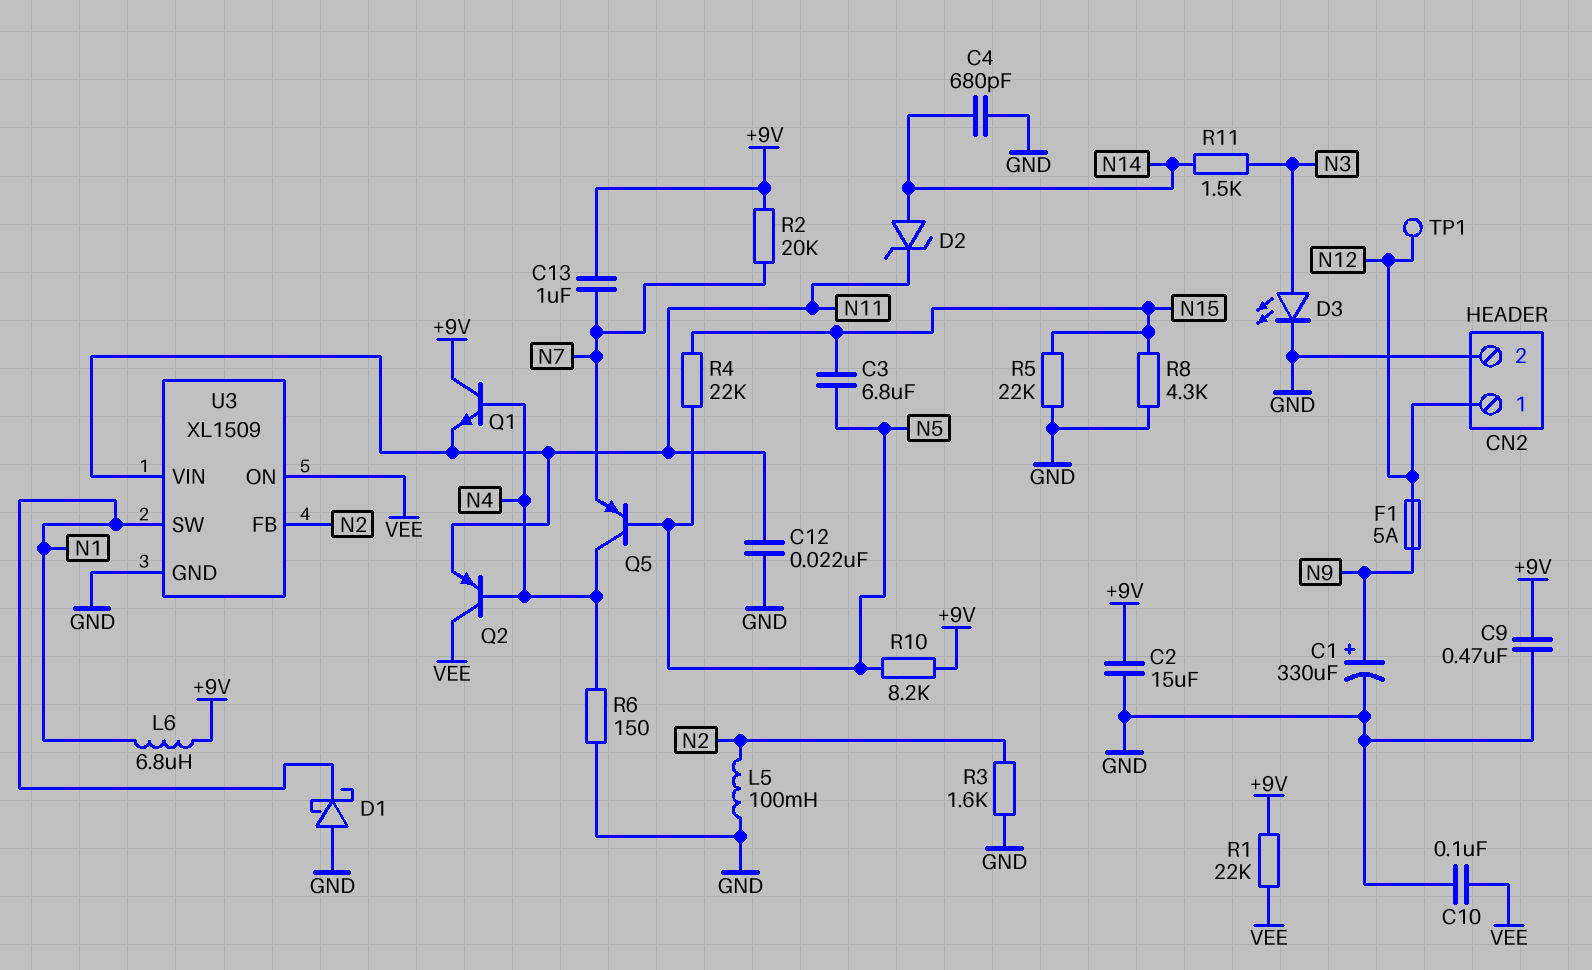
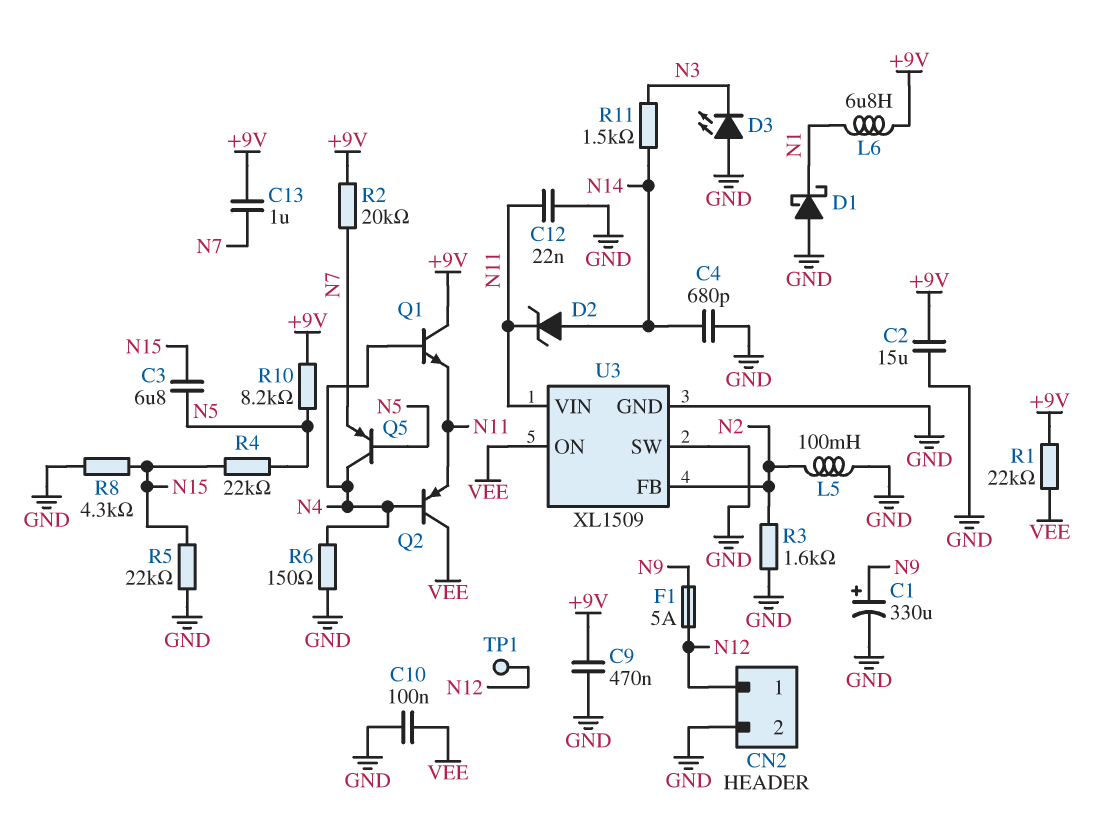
D3: LED (A N3, K GND) -> LED (A GND, K N3)
U3 pin SW: N1 -> GND

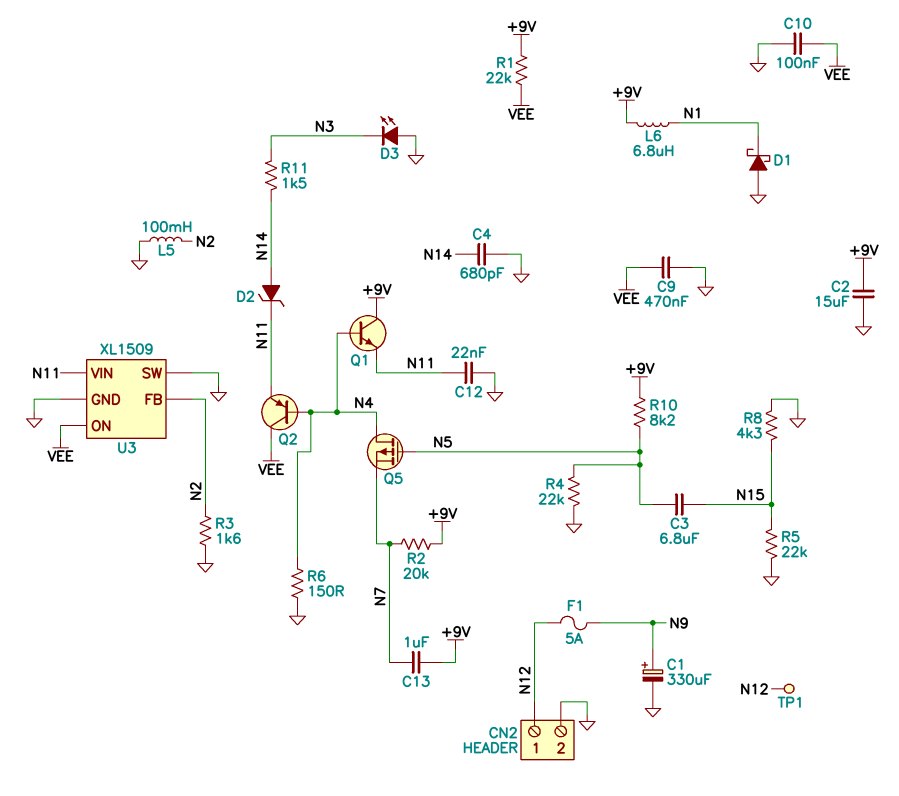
C9: 470nF (+9V, GND) -> 470nF (GND, VEE)
Q5: PNP (B N5, C N4, E N7) -> PMOS (G N5, D N4, S N7)
R4: 22k (N5, N15) -> 22k (GND, N5)

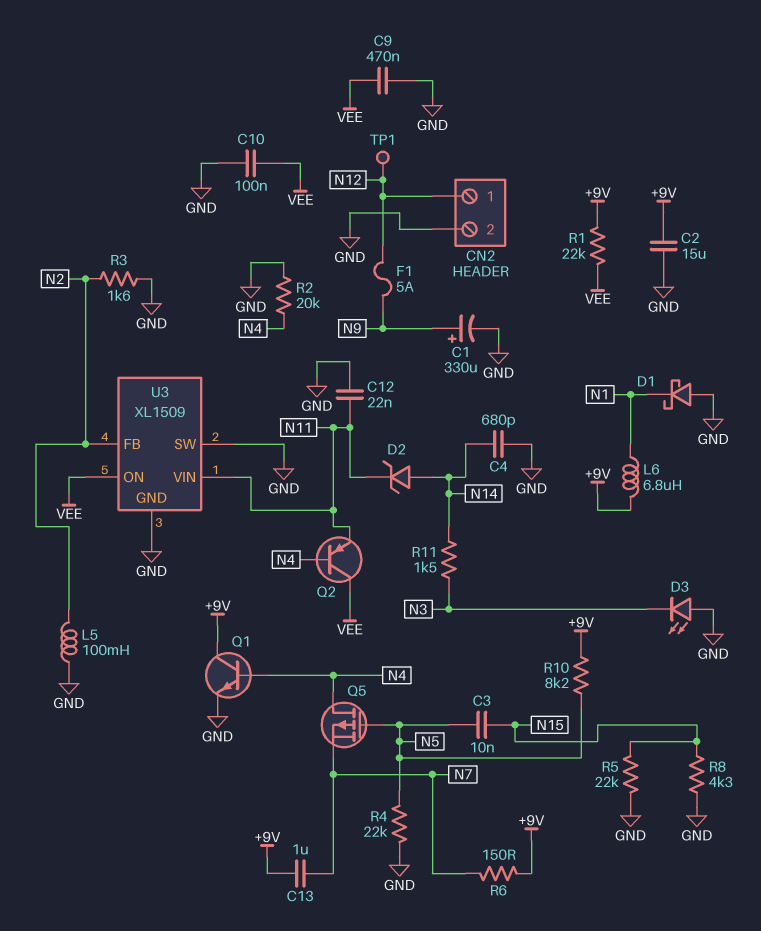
C3: 6.8uF (N5, N15) -> 10nF (N5, N15)
Q1: NPN (B N4, C +9V, E N11) -> NPN (B N4, C +9V, E GND)
R2: 20k (+9V, N7) -> 20k (GND, N4)
R6: 150 (GND, N4) -> 150 (+9V, N7)

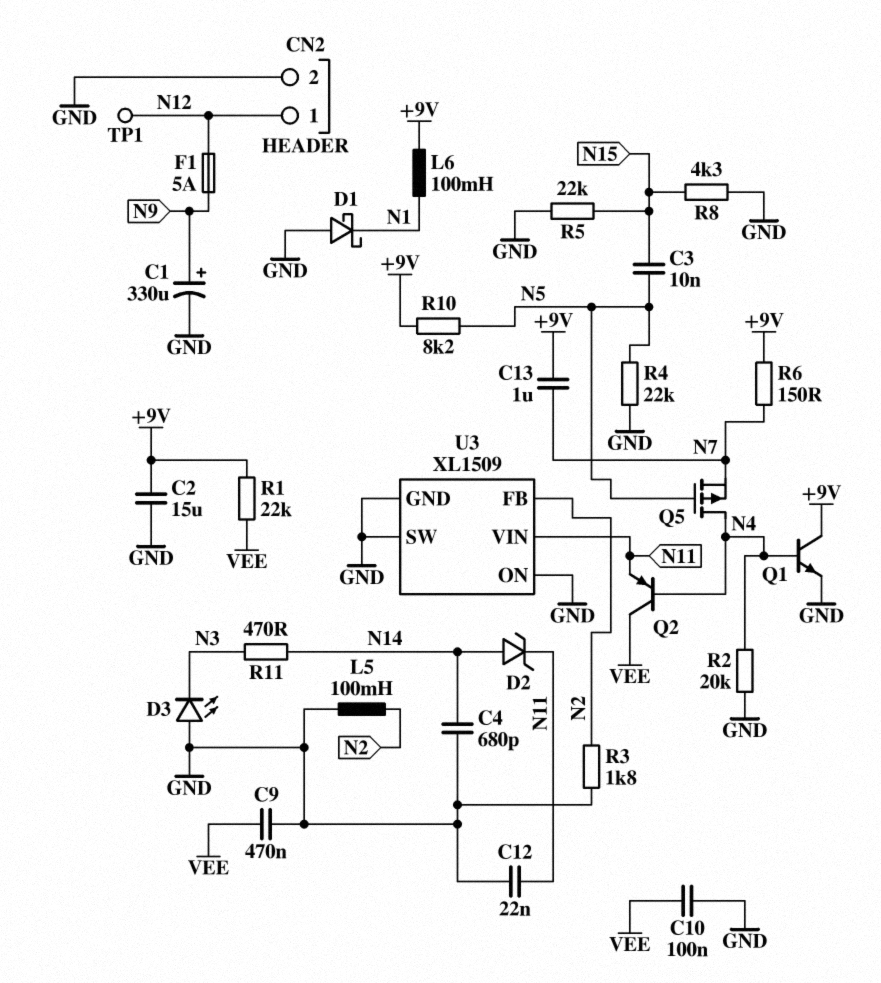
L6: 6.8uH (+9V, N1) -> 100mH (+9V, N1)
R3: 1.6k (GND, N2) -> 1.8k (GND, N2)
R11: 1.5k (N3, N14) -> 470 (N3, N14)
U3 pin ON: VEE -> GND

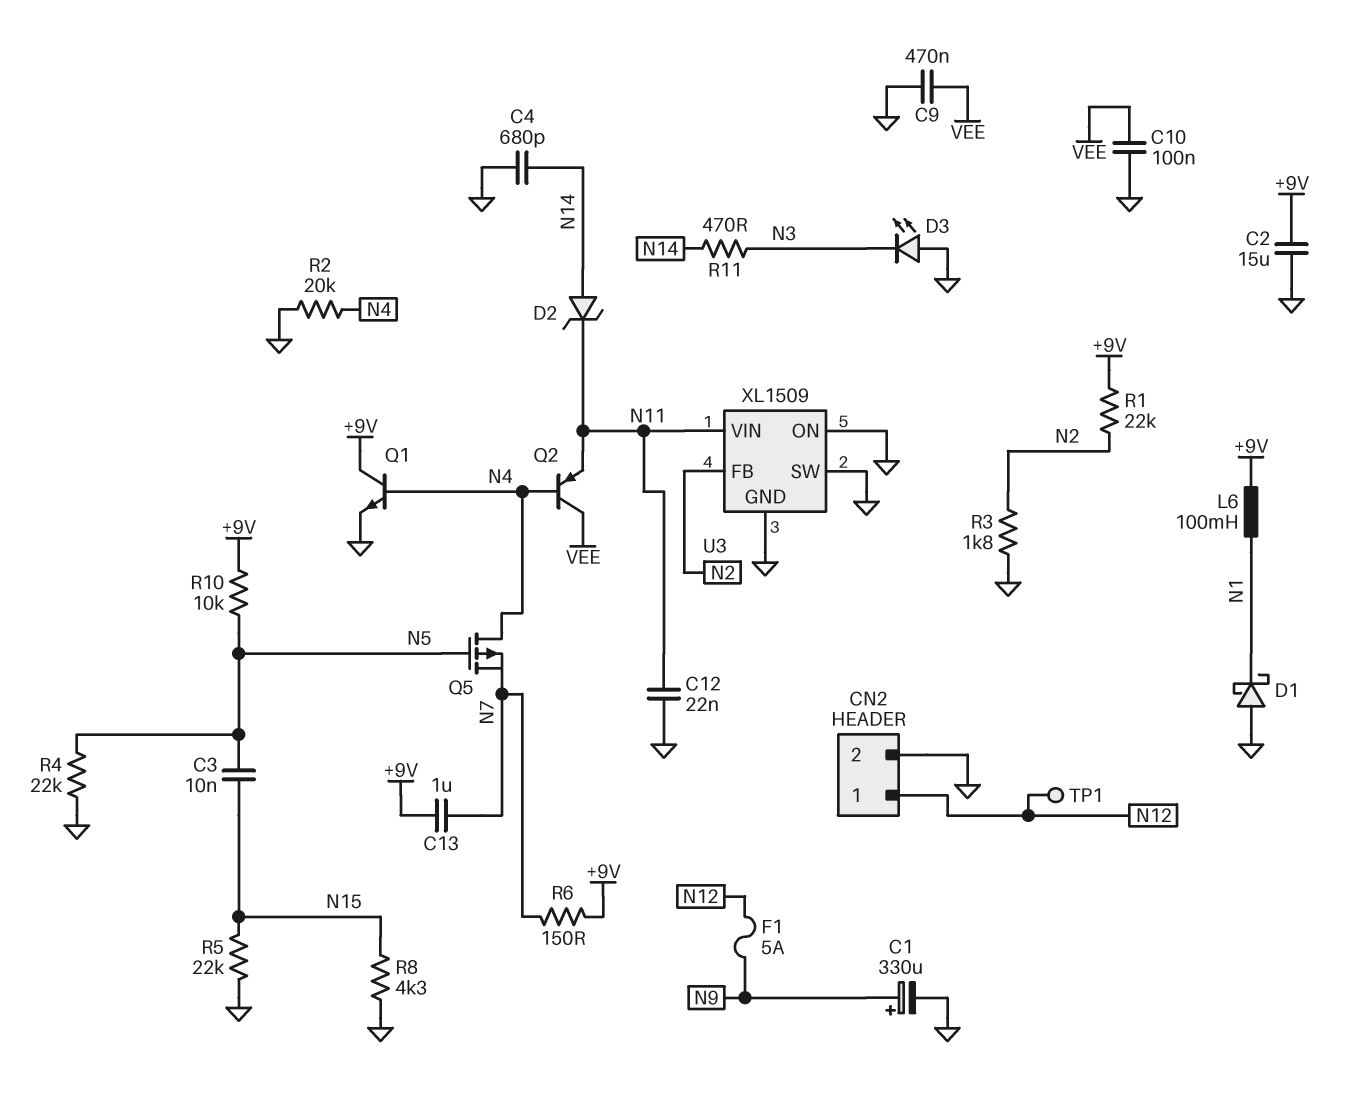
L5: 100mH (GND, N2) -> none
R1: 22k (+9V, VEE) -> 22k (+9V, N2)
R10: 8.2k (+9V, N5) -> 10k (+9V, N5)

